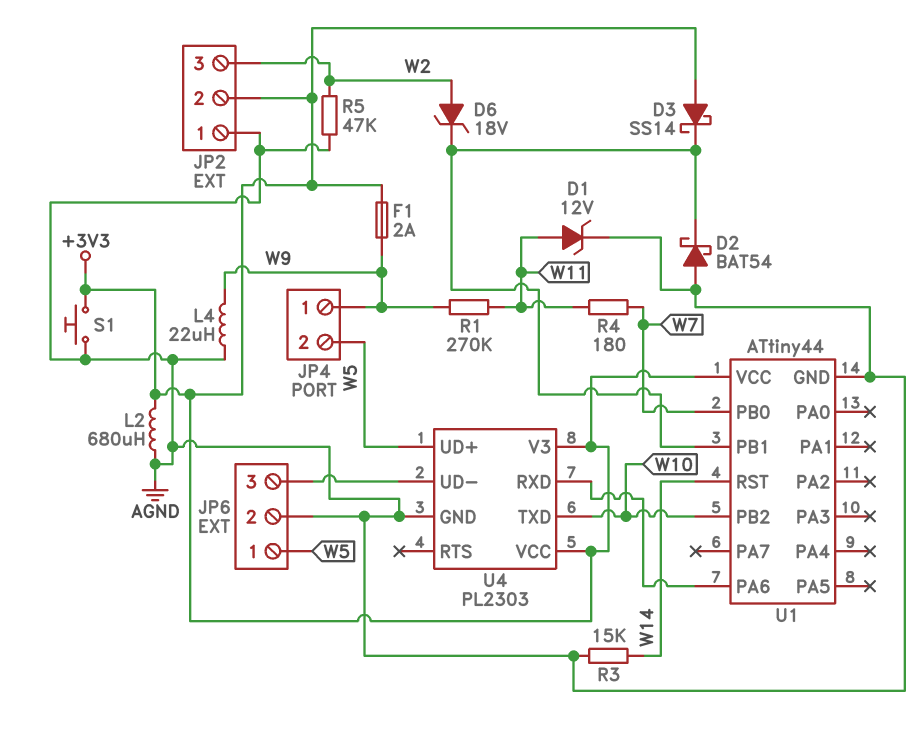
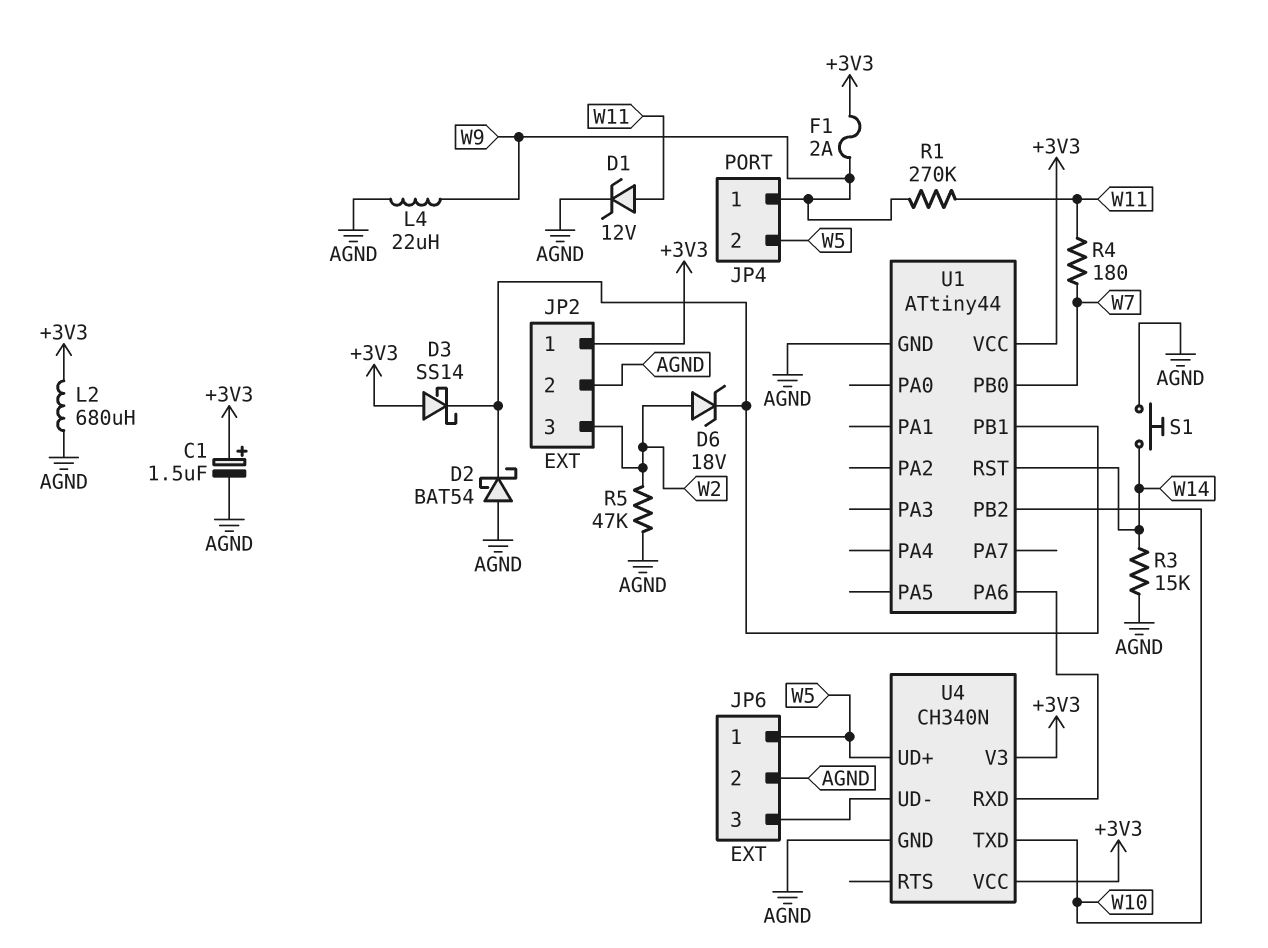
C1: none -> 1.5uF (plus +3V3, minus AGND)
JP2 pin 1: AGND -> +3V3
JP2 pin 2: +3V3 -> AGND
S1: button (+3V3, AGND) -> button (AGND, W14)
U4: PL2303 -> CH340N

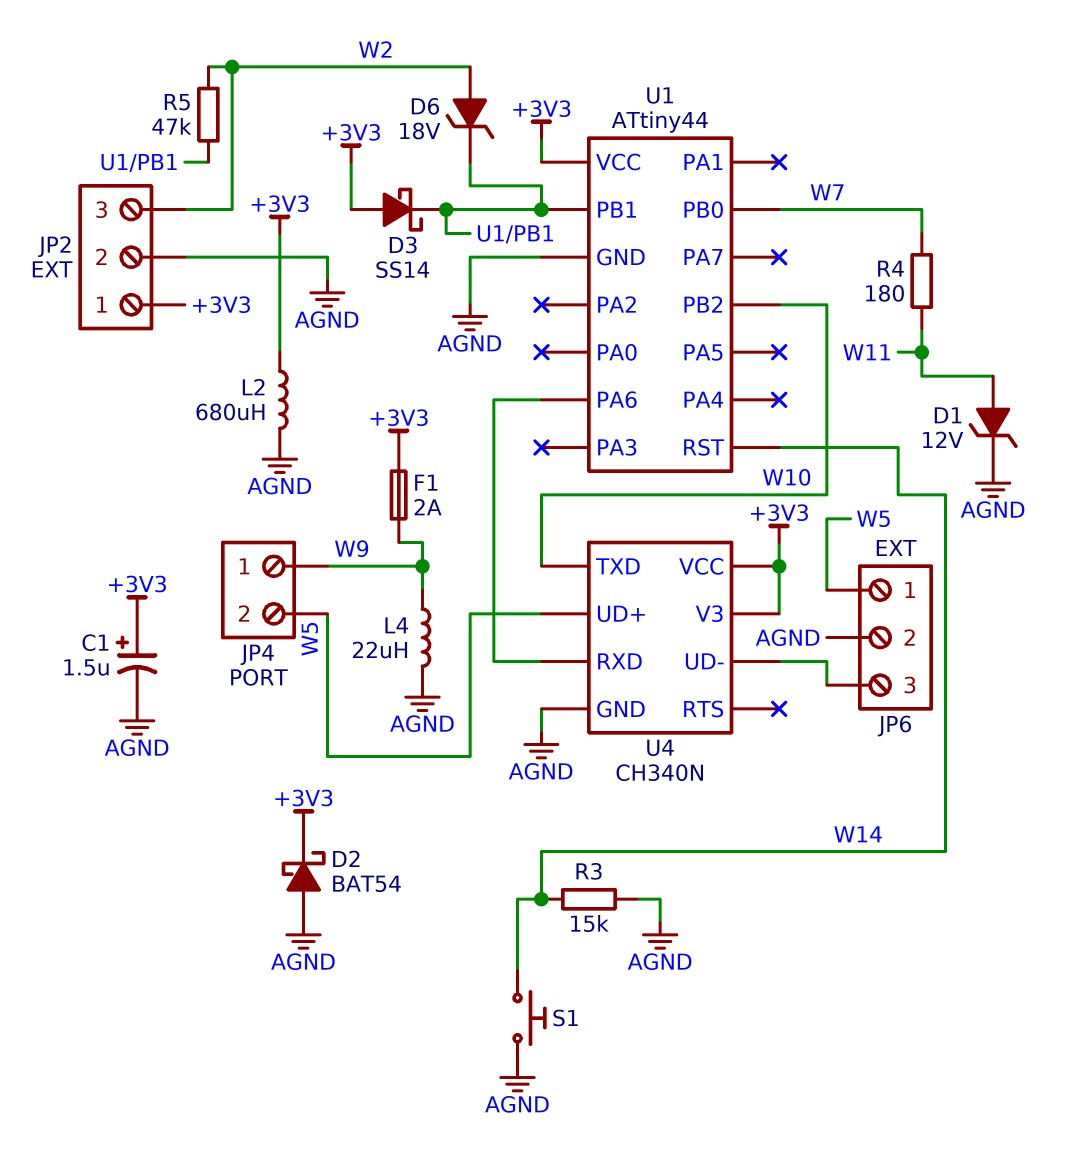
D2: schottky BAT54 (A AGND, K U1/PB1) -> schottky BAT54 (A AGND, K +3V3)
R1: 270k (W9, W11) -> none
R5: 47k (AGND, W2) -> 47k (U1/PB1, W2)

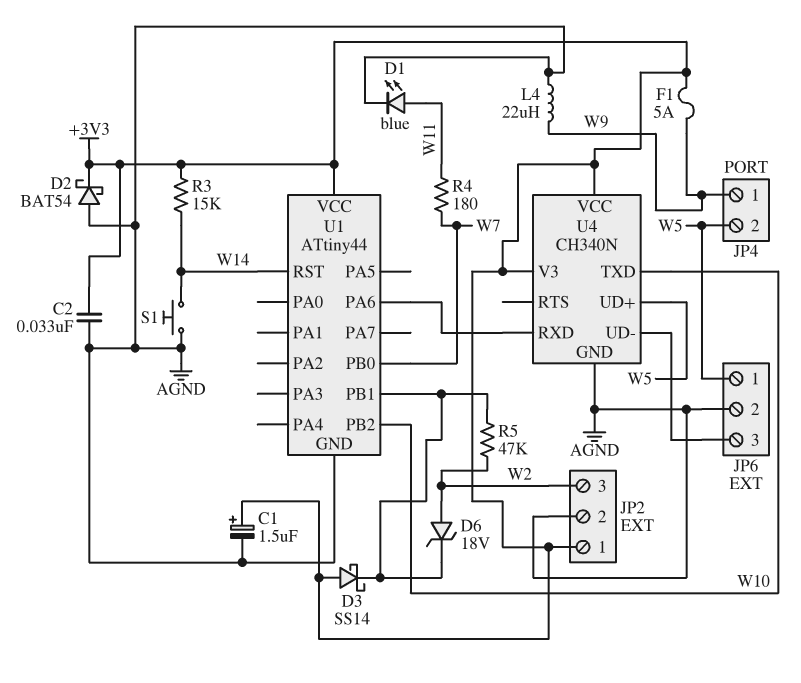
C2: none -> 33nF (+3V3, AGND)
D1: zener 12V (A W11, K AGND) -> LED blue (A W11, K AGND)
F1: 2A (+3V3, W9) -> 5A (+3V3, W9)
L2: 680uH (+3V3, AGND) -> none
R3: 15k (AGND, W14) -> 15k (+3V3, W14)

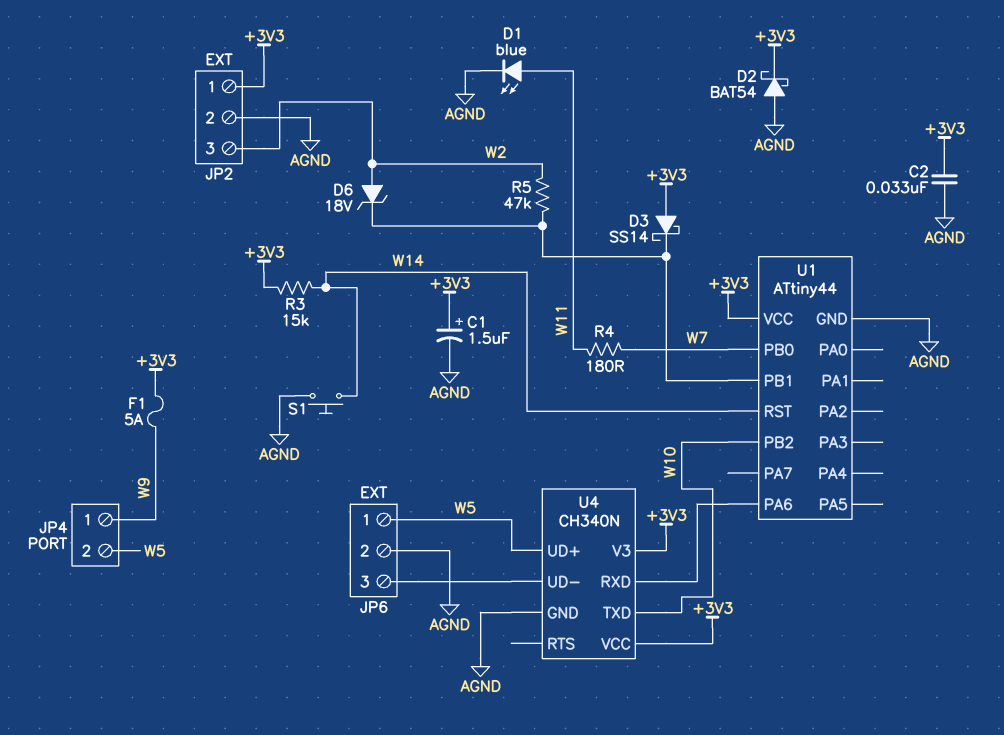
L4: 22uH (AGND, W9) -> none

